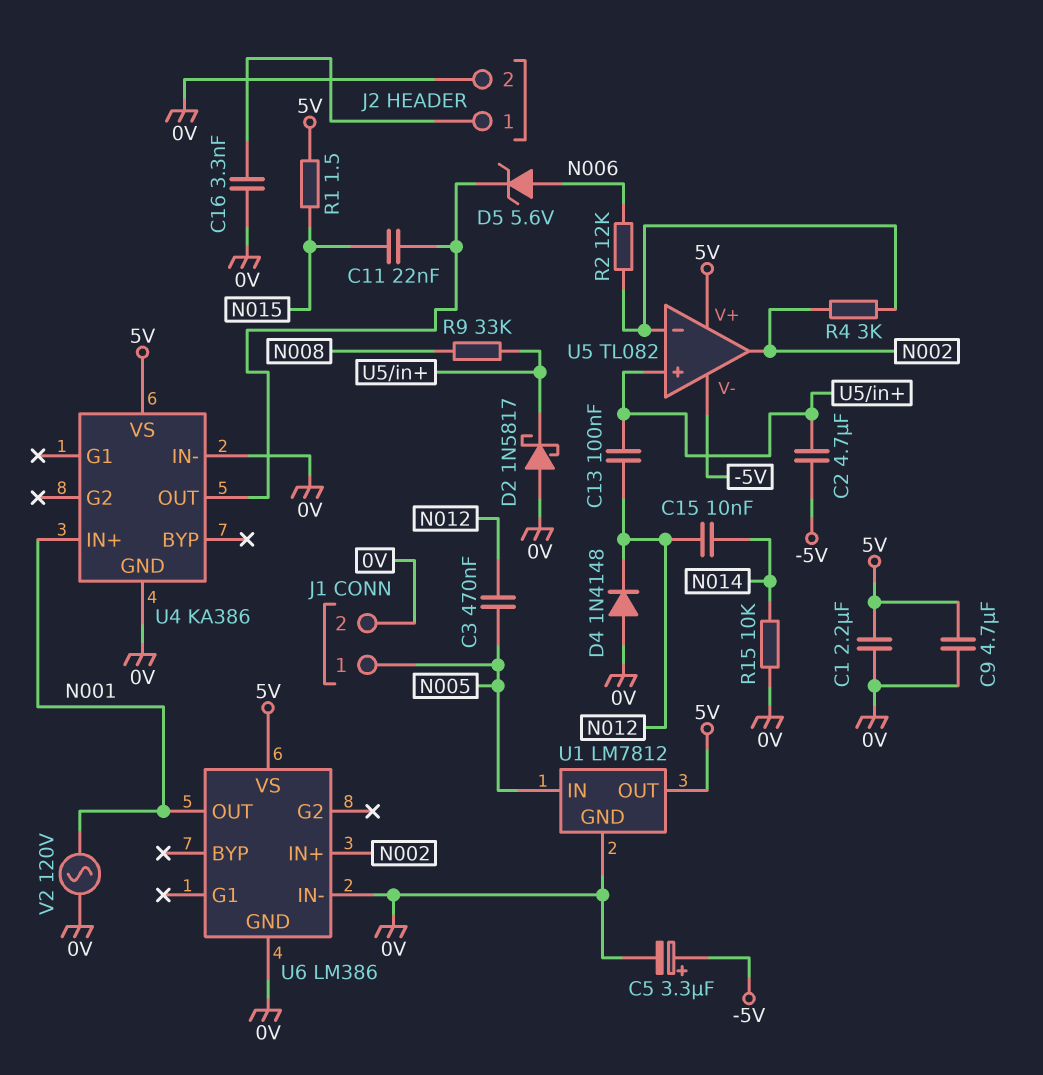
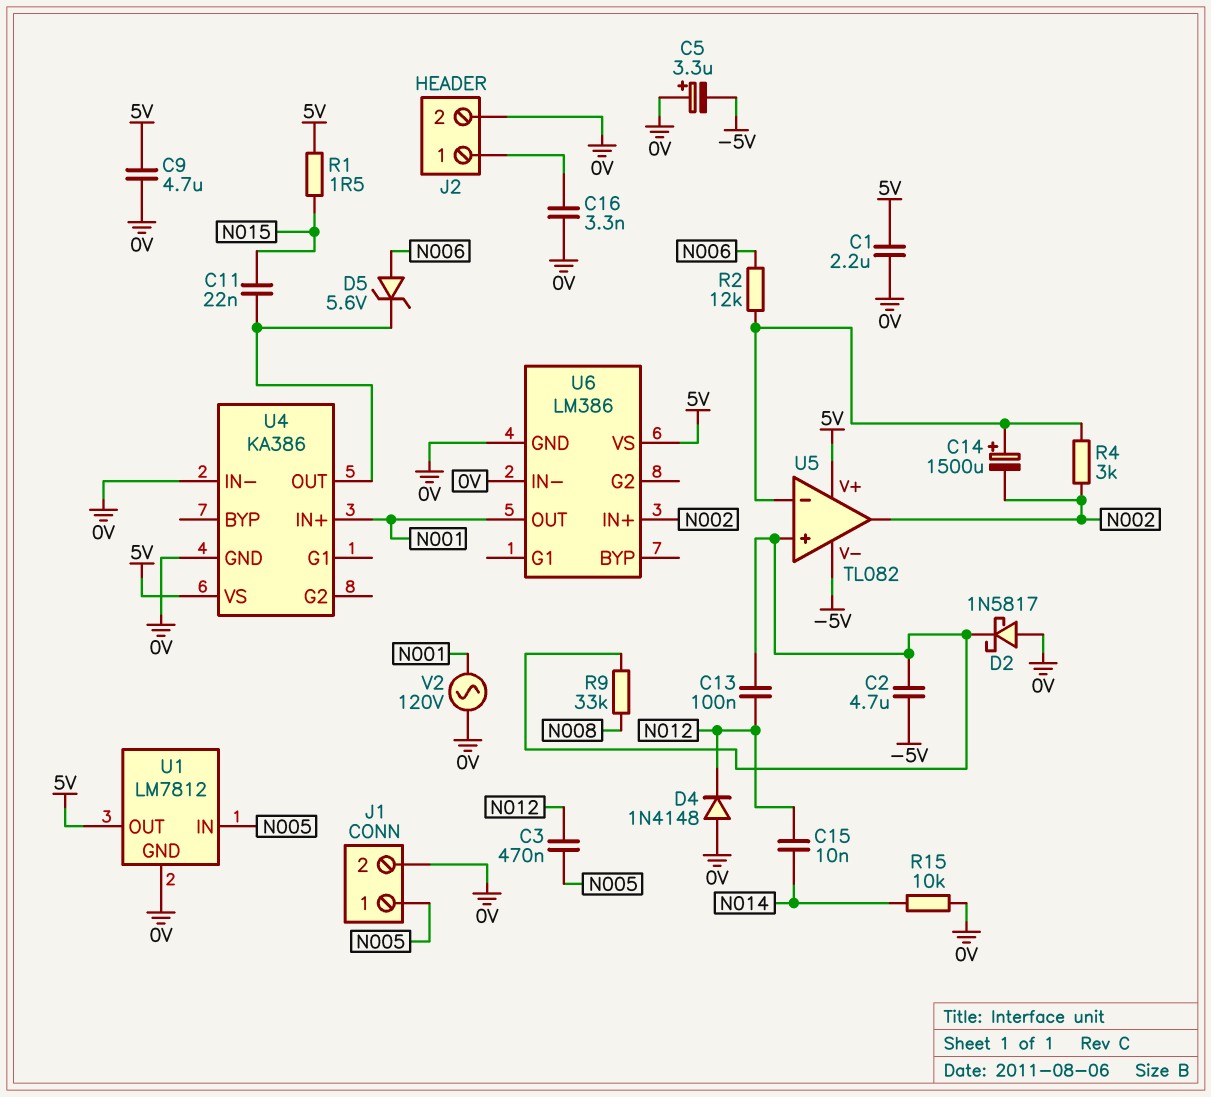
C5: 3.3uF (plus -5V, minus 0V) -> 3.3uF (plus 0V, minus -5V)
C14: none -> 1500uF (plus U5/in-, minus N002)

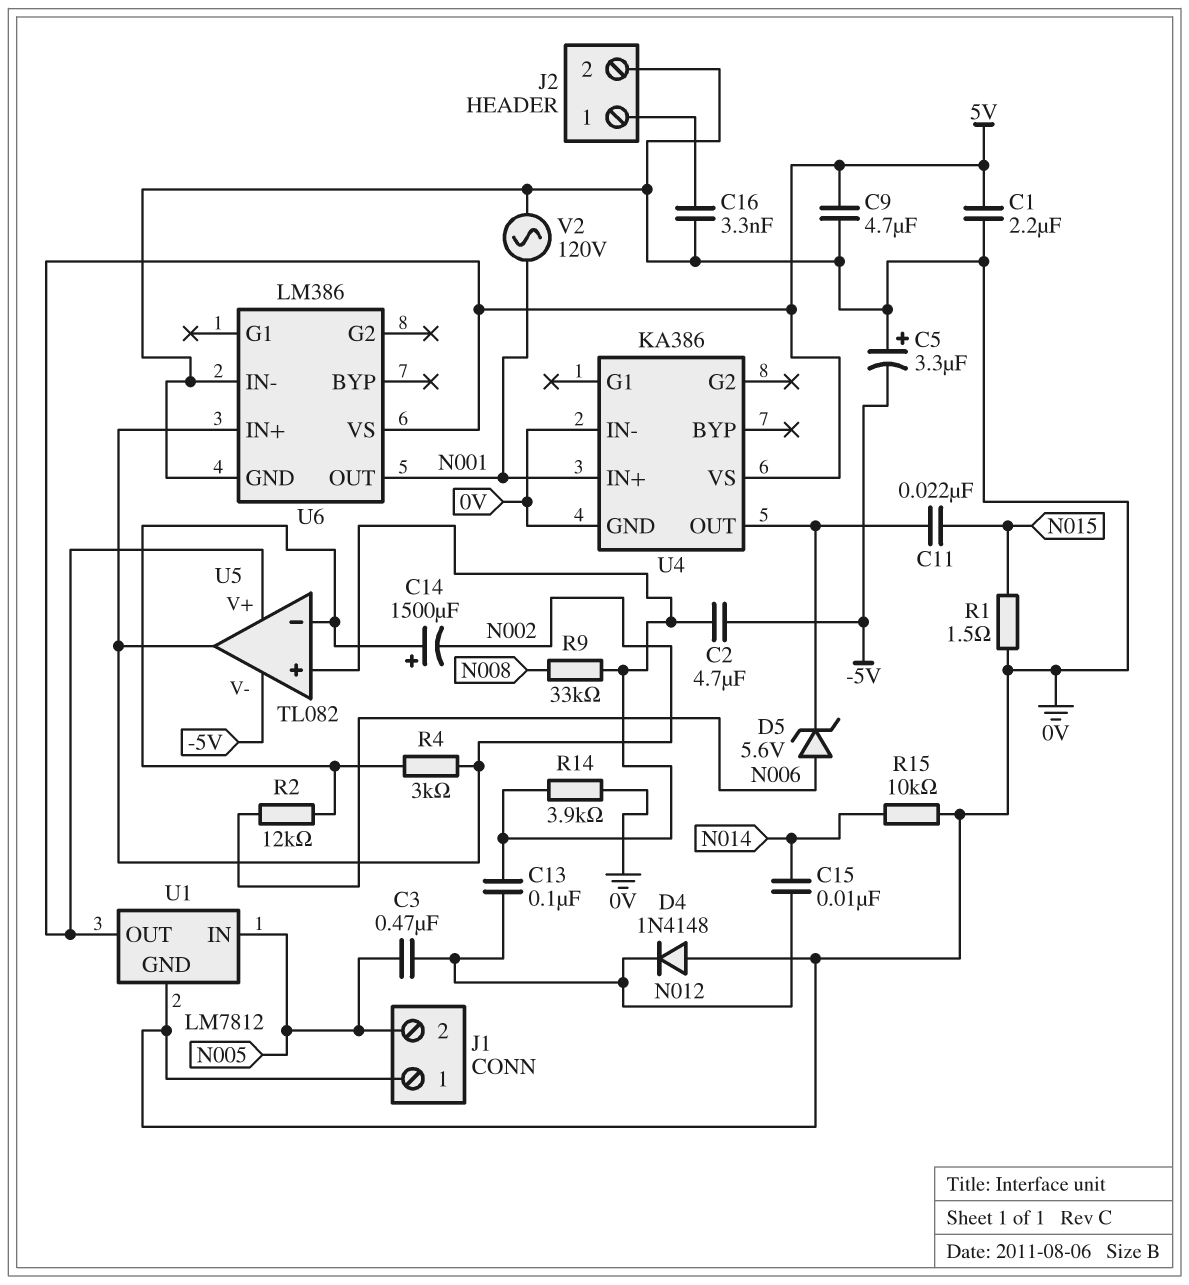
D2: schottky 1N5817 (A 0V, K U5/in+) -> none
J1 pin 1: N005 -> 0V
J1 pin 2: 0V -> N005
R1: 1.5 (5V, N015) -> 1.5 (0V, N015)
R14: none -> 3.9k (0V, U5/in+)

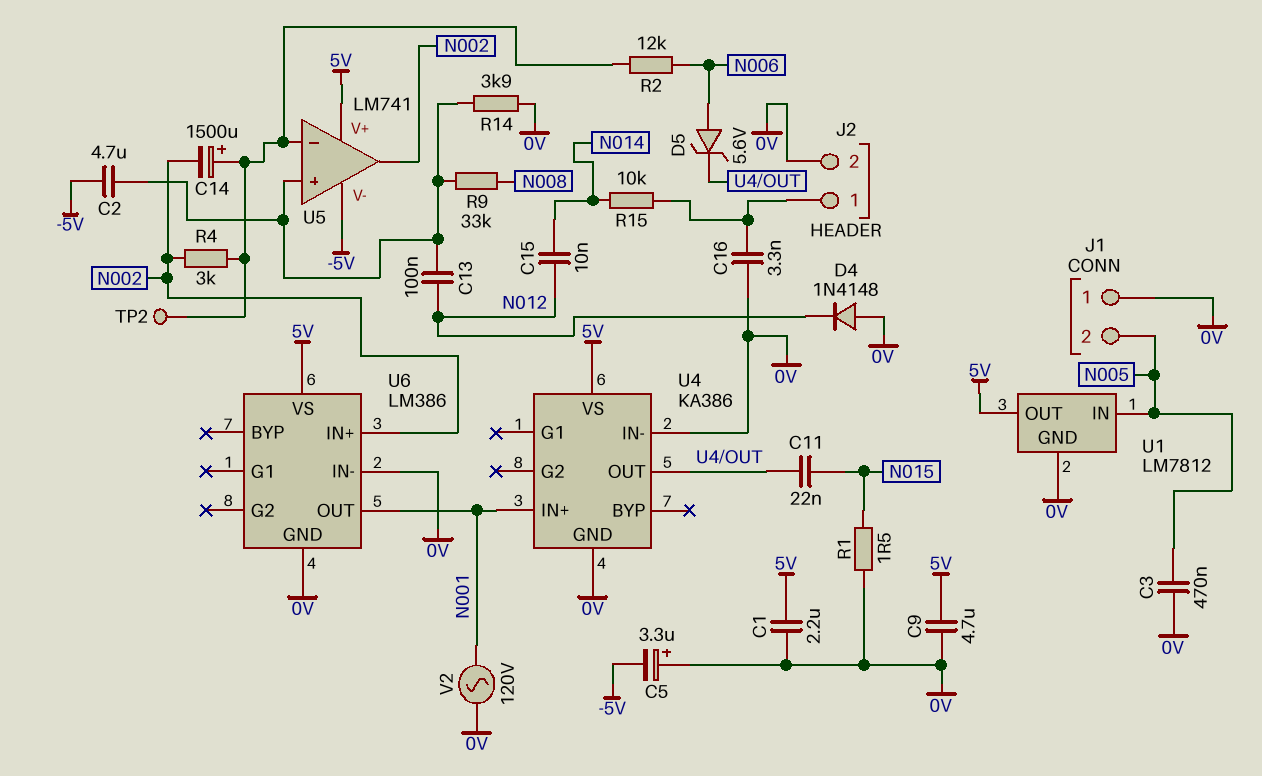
C3: 470nF (N005, N012) -> 470nF (0V, N005)
R15: 10k (0V, N014) -> 10k (J2/1, N014)
TP2: none -> test point (U5/in-)
U5: TL082 -> LM741

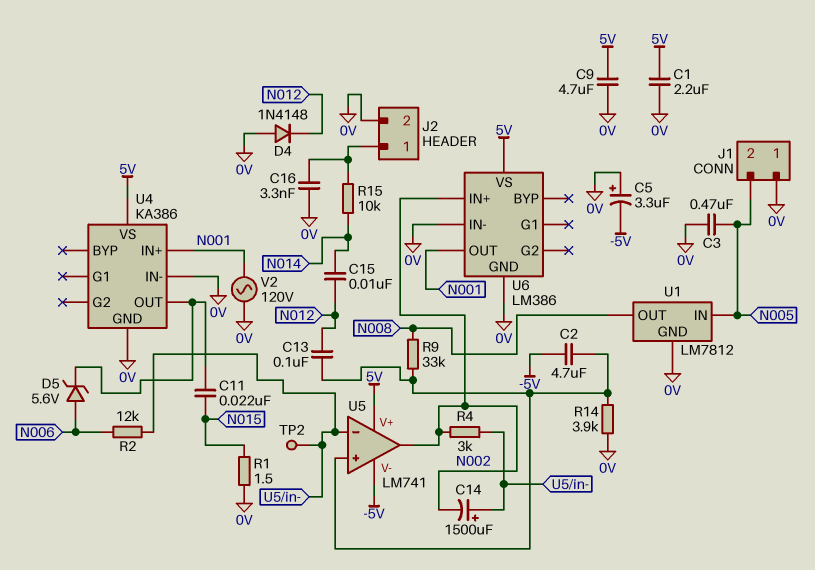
U1 pin OUT: 5V -> N008

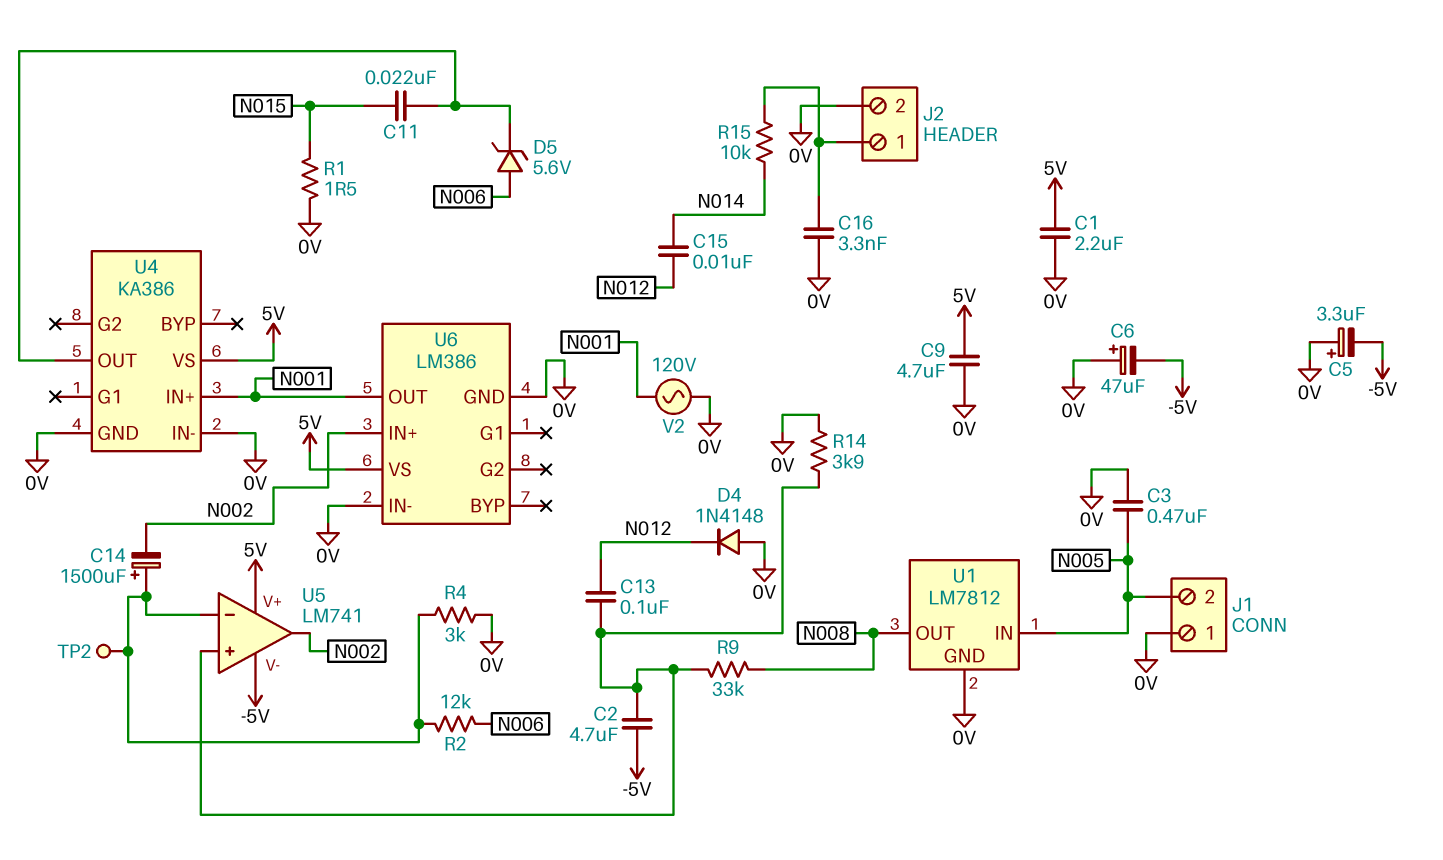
C6: none -> 47uF (plus 0V, minus -5V)
R4: 3k (N002, U5/in-) -> 3k (0V, U5/in-)

